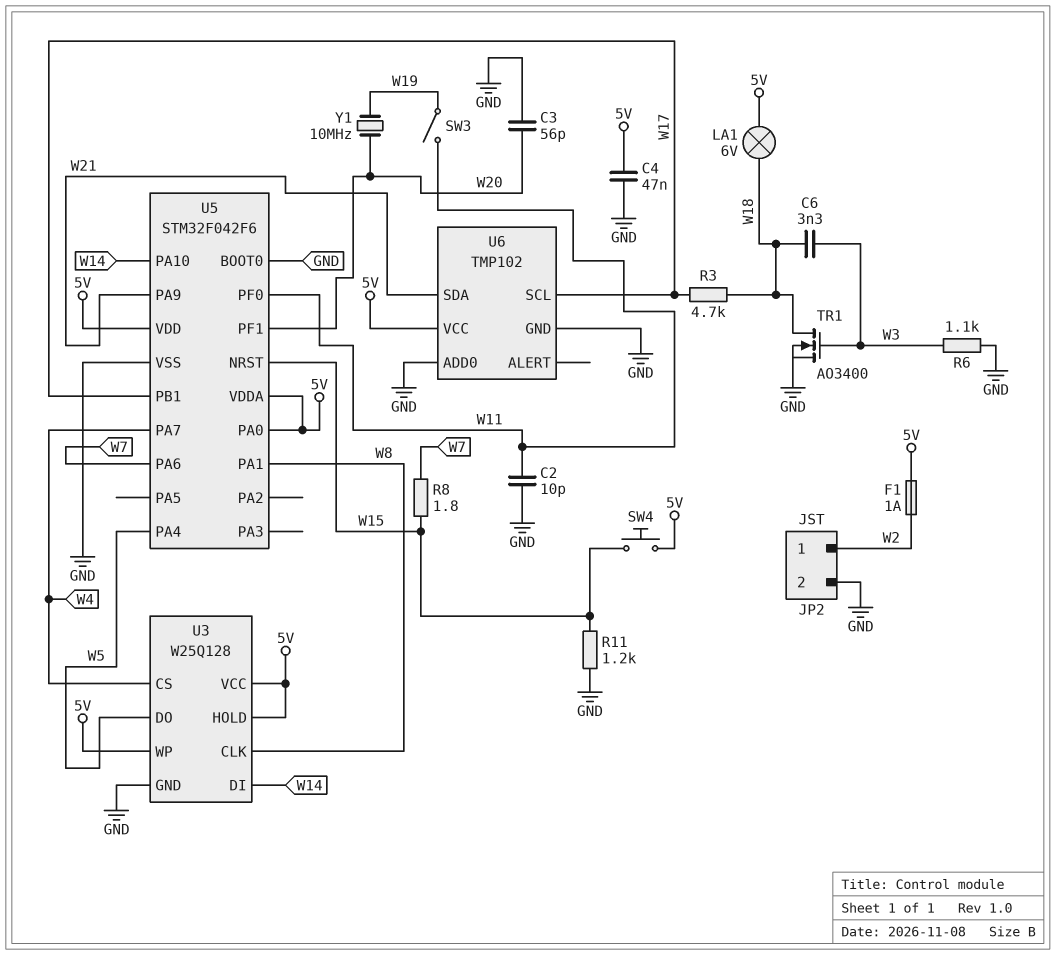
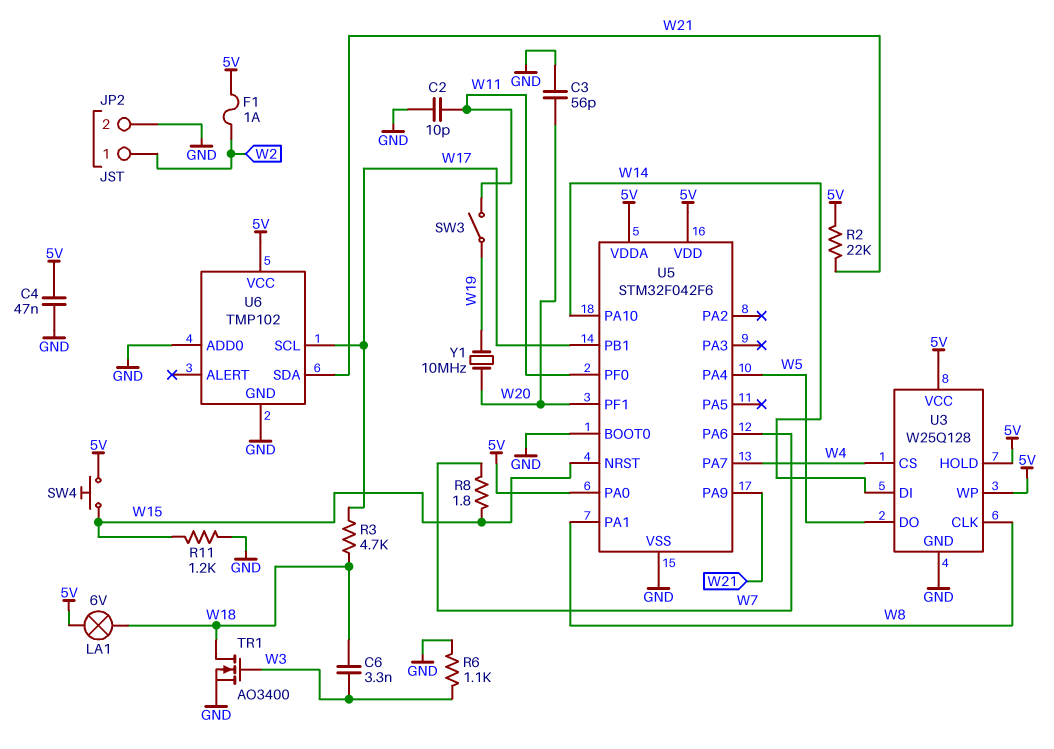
R2: none -> 22k (5V, W21)

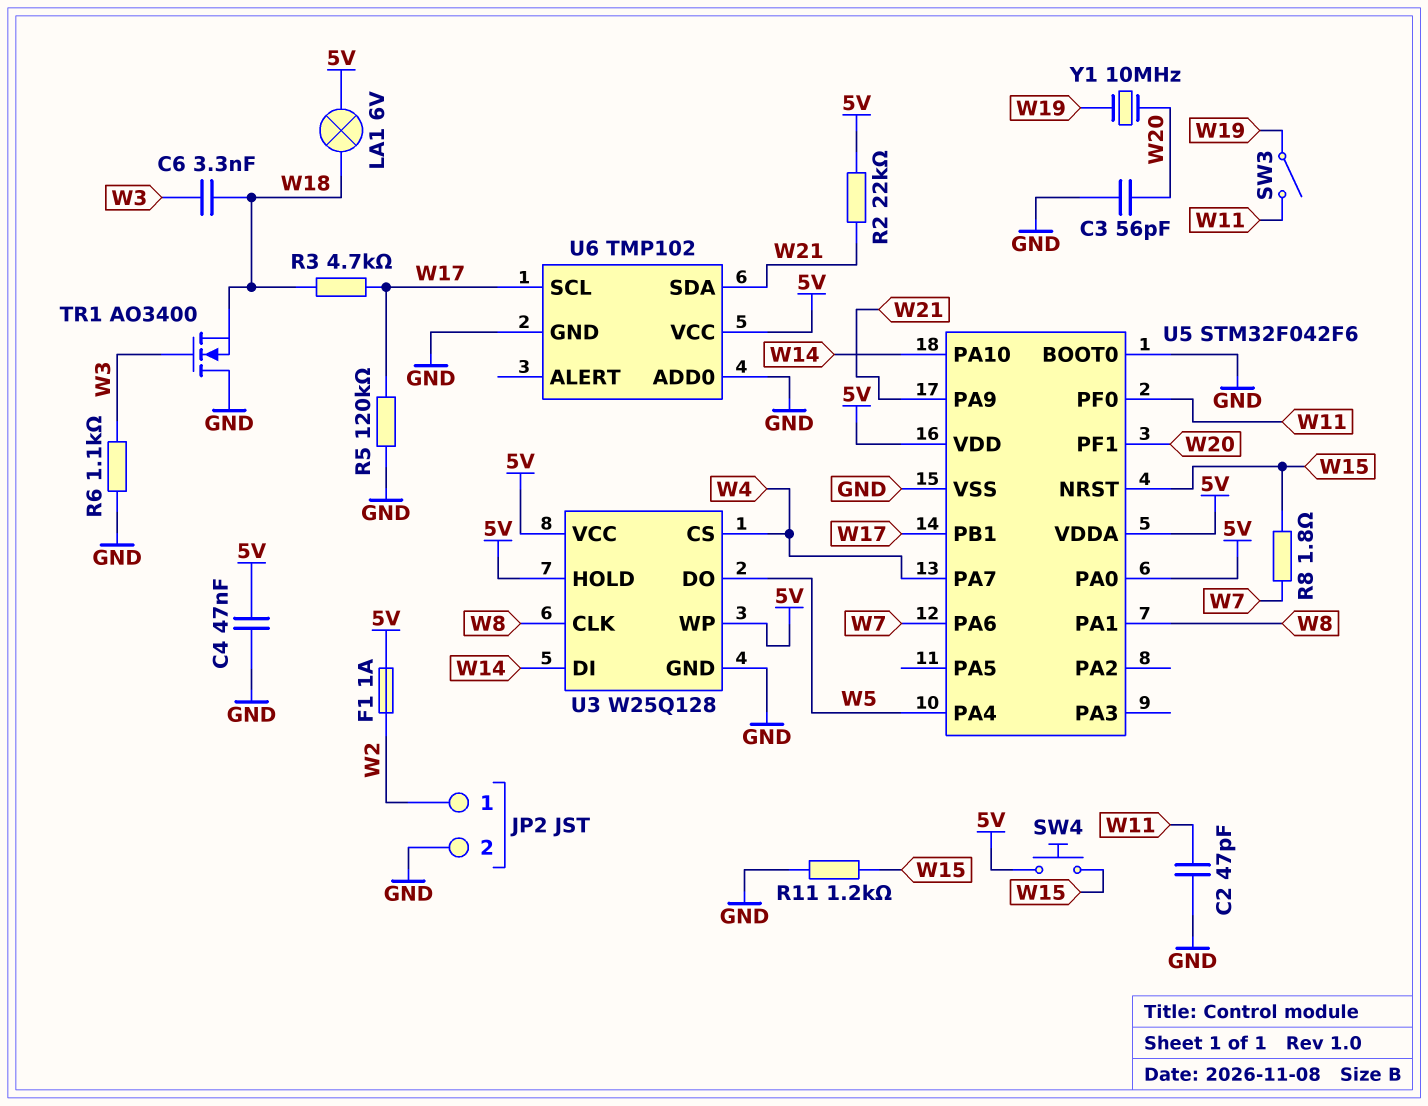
C2: 10pF (GND, W11) -> 47pF (GND, W11)
R5: none -> 120k (GND, W17)
TR1: NMOS AO3400 (G W3, D W18, S GND) -> NMOS AO3400 (G W3, D GND, S W18)

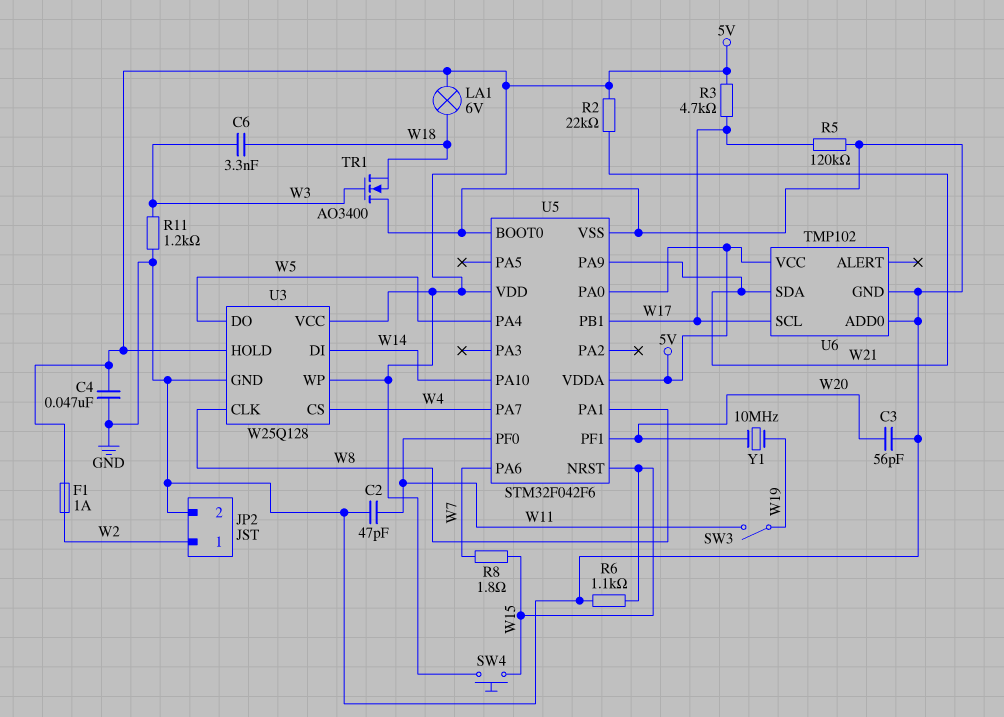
R3: 4.7k (W17, W18) -> 4.7k (5V, W17)
R6: 1.1k (GND, W3) -> 1.1k (GND, W15)
R11: 1.2k (GND, W15) -> 1.2k (GND, W3)

